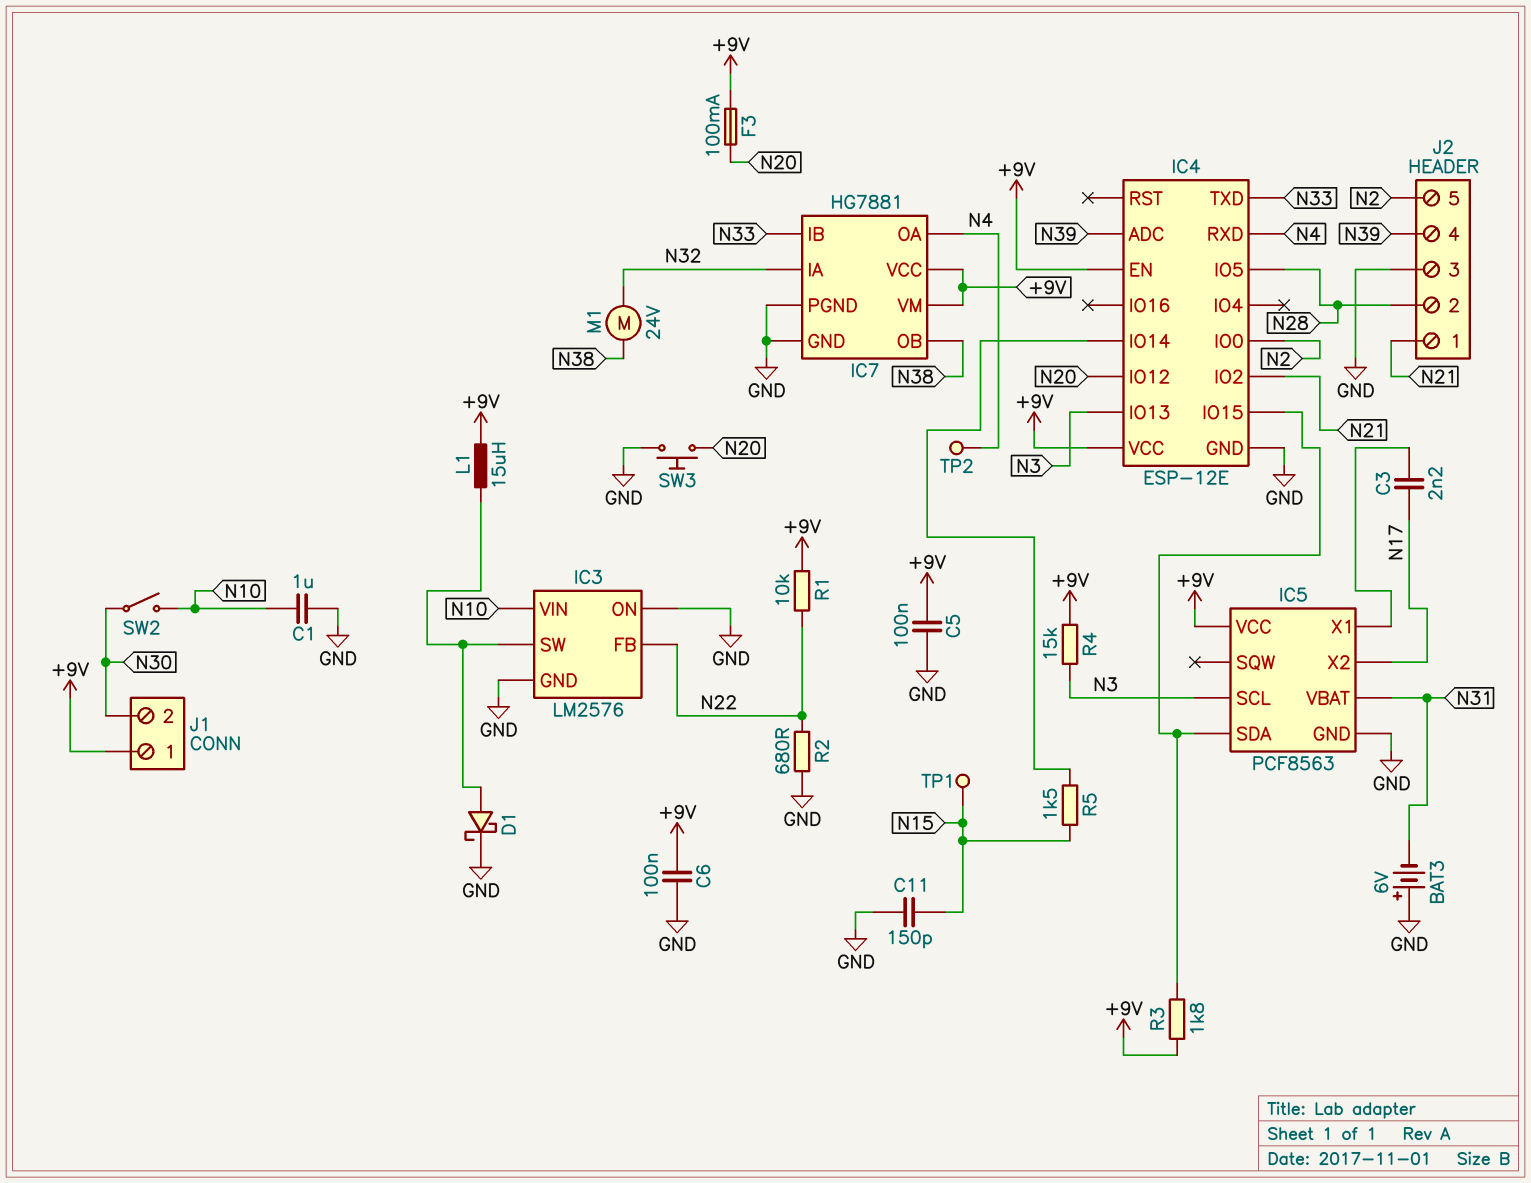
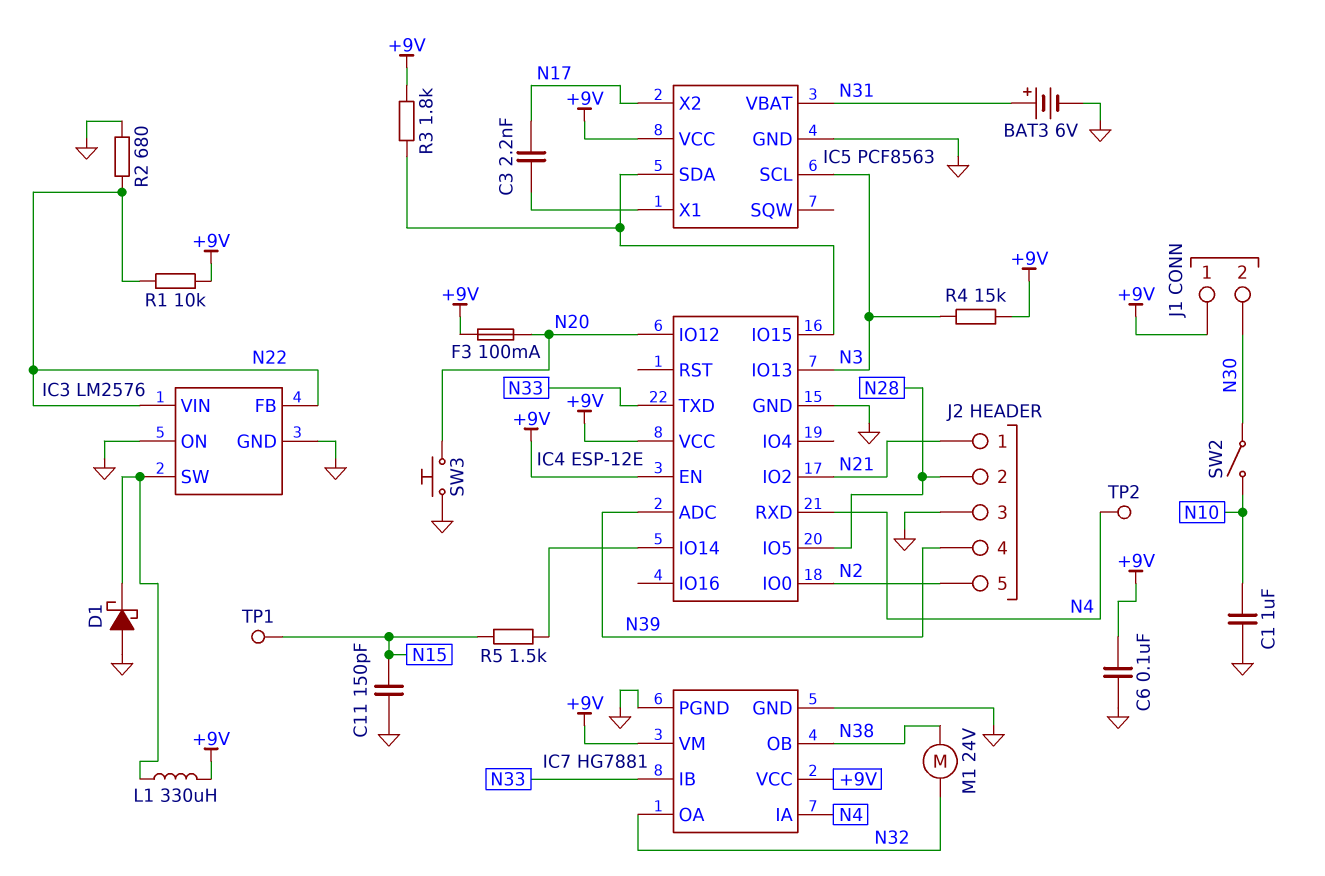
BAT3: 6V (plus GND, minus N31) -> 6V (plus N31, minus GND)
C5: 100nF (+9V, GND) -> none
D1: schottky (A IC3/SW, K GND) -> schottky (A GND, K IC3/SW)
IC3 pin VIN: N10 -> N22
IC7 pin IA: N32 -> N4
IC7 pin OA: N4 -> N32
L1: 15uH (+9V, IC3/SW) -> 330uH (+9V, IC3/SW)

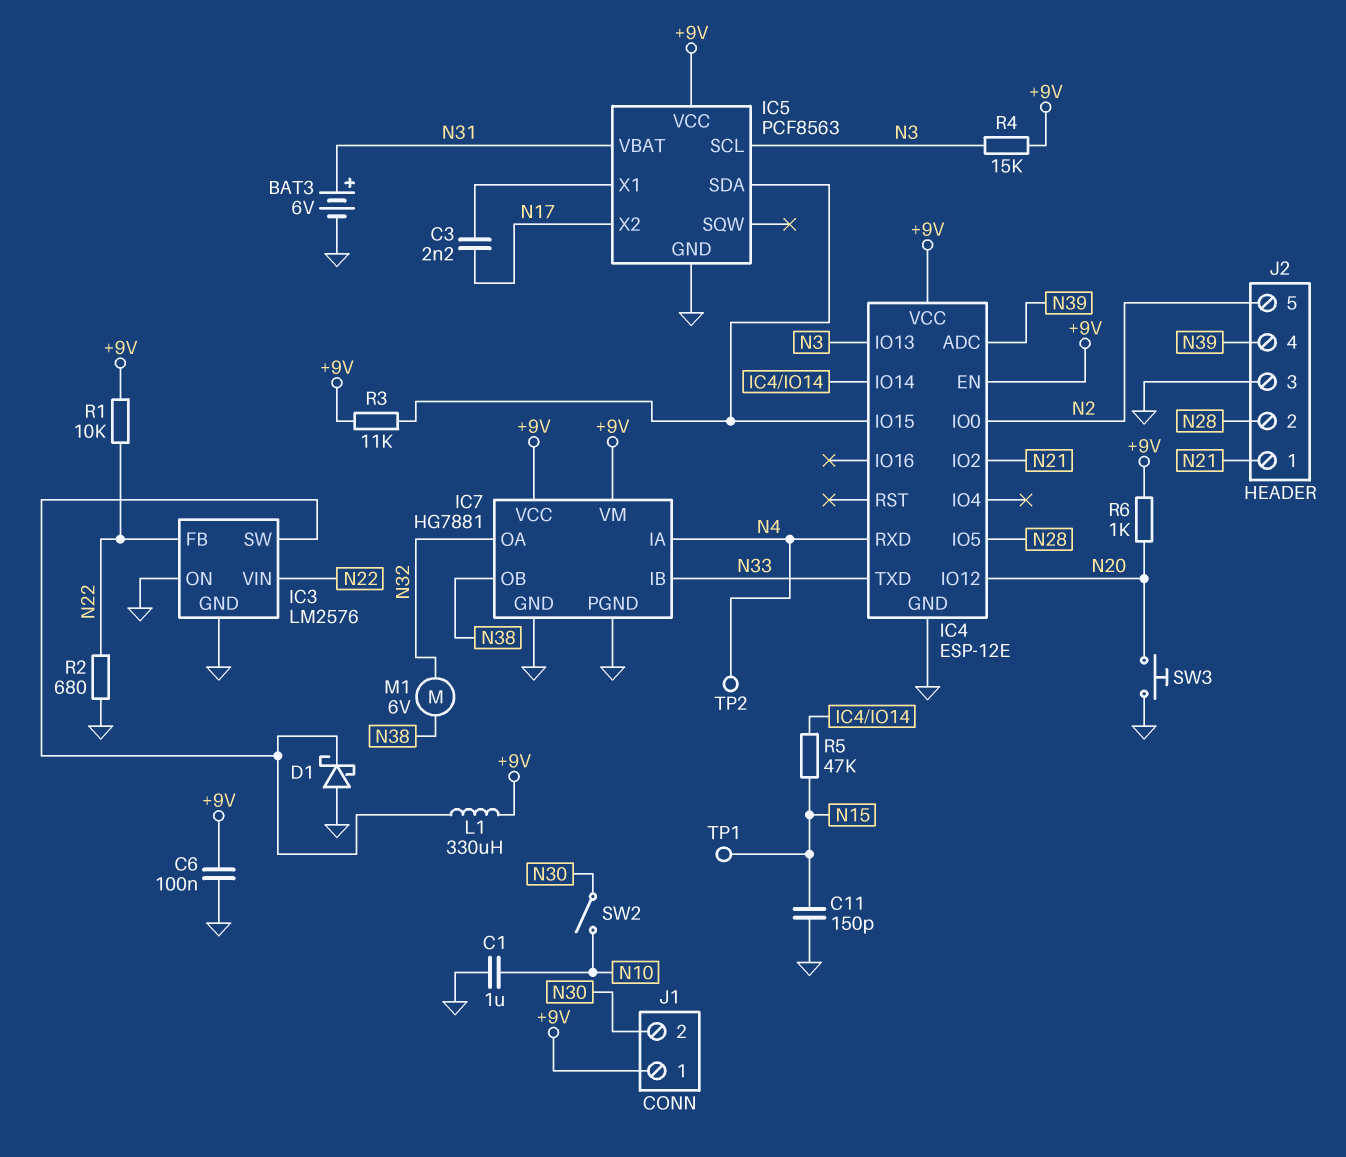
F3: 100mA (+9V, N20) -> none
M1: motor 24V (N32, N38) -> motor 6V (N32, N38)
R3: 1.8k (+9V, IC4/IO15) -> 11k (+9V, IC4/IO15)
R5: 1.5k (IC4/IO14, N15) -> 47k (IC4/IO14, N15)
R6: none -> 1k (+9V, N20)

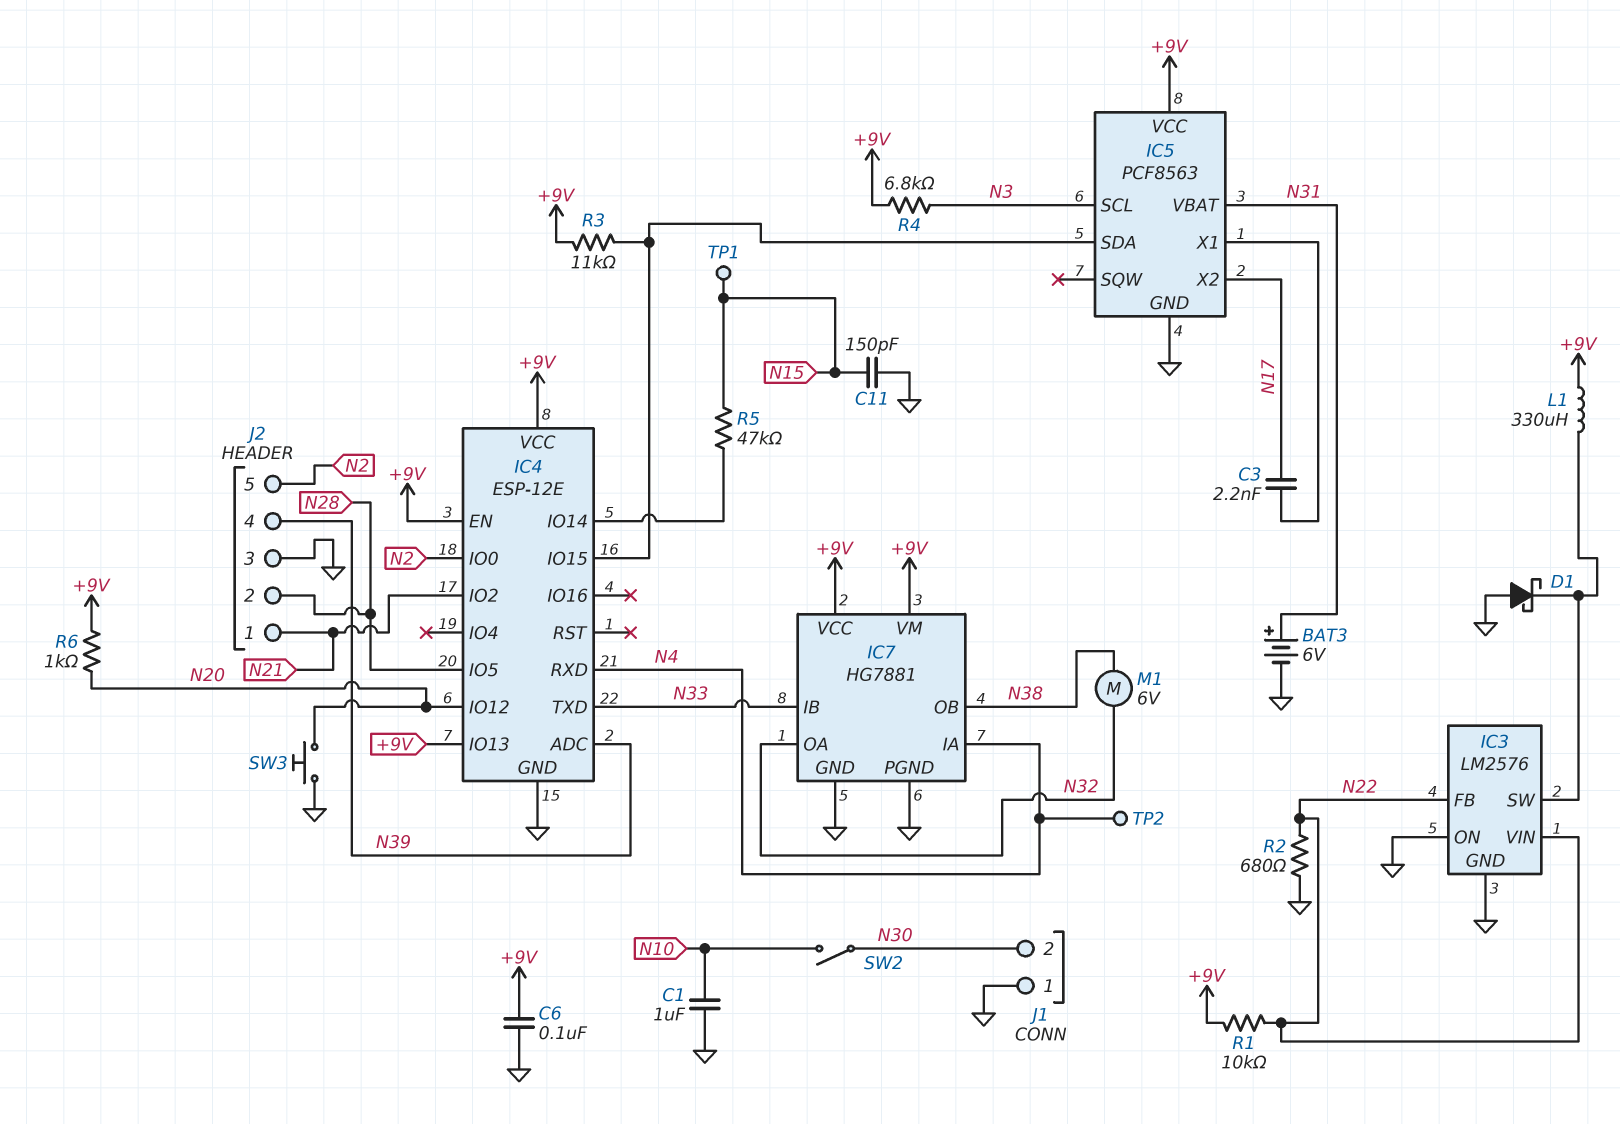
IC4 pin IO13: N3 -> +9V
J1 pin 1: +9V -> GND
R4: 15k (+9V, N3) -> 6.8k (+9V, N3)

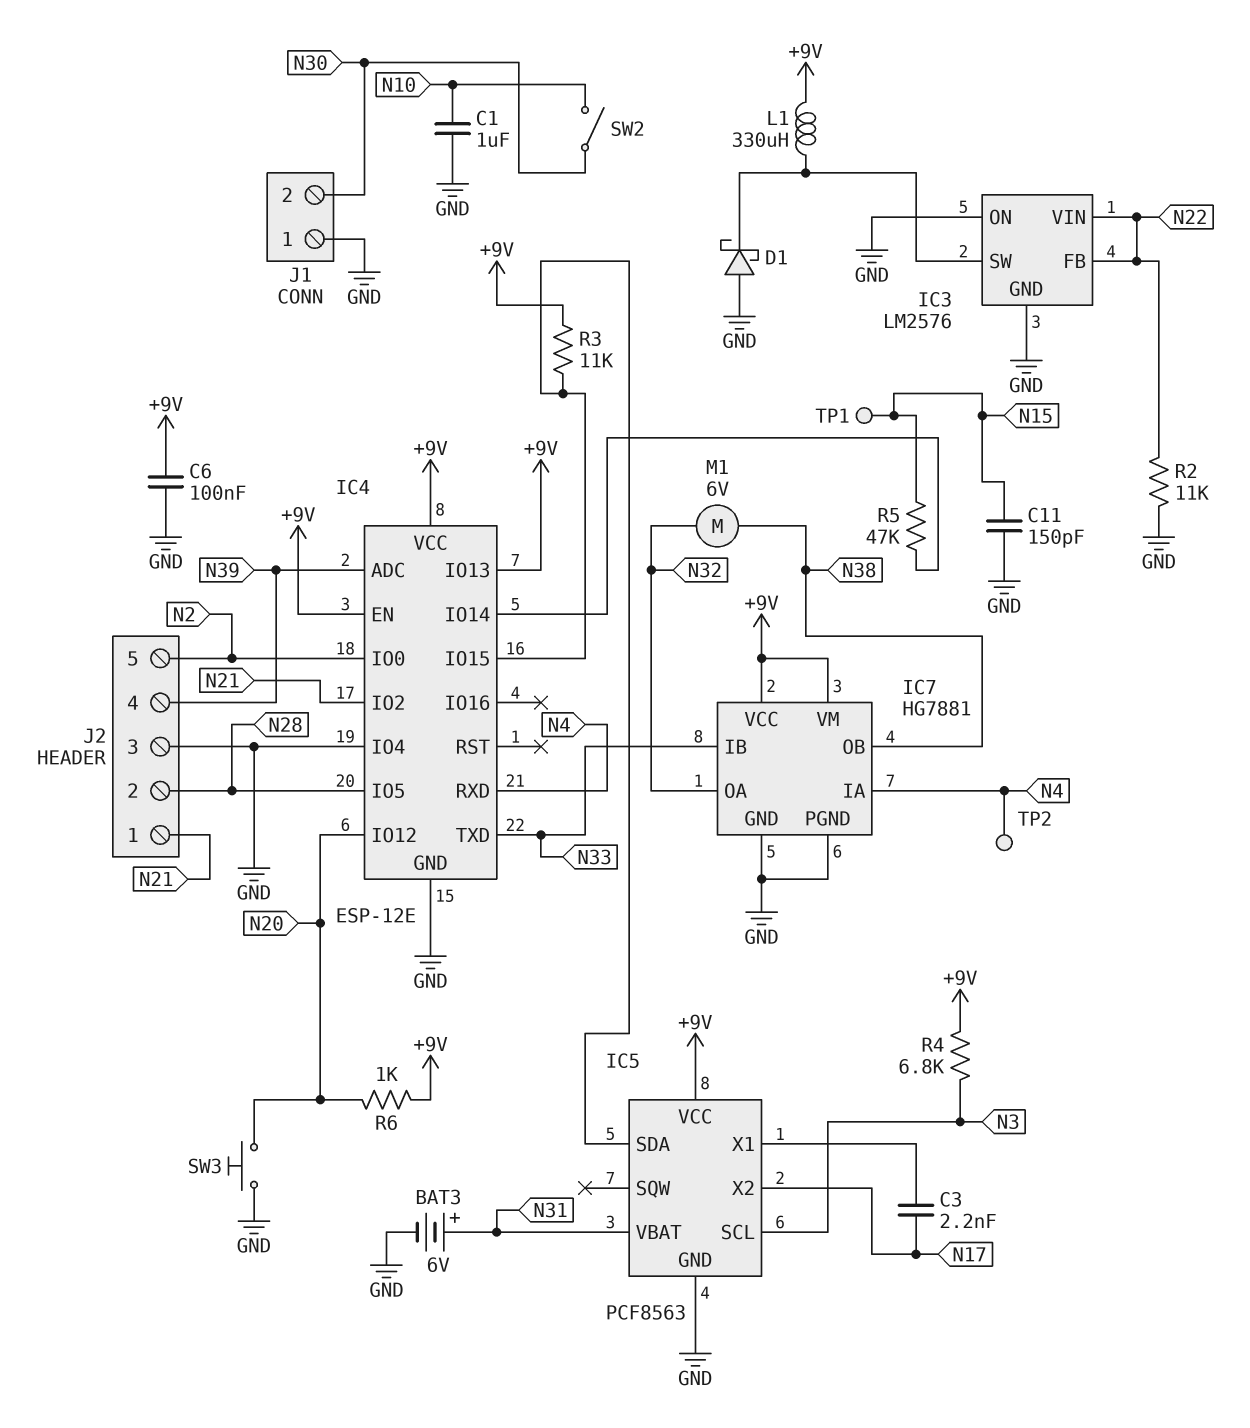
IC4 pin IO4: none -> GND
R1: 10k (+9V, N22) -> none
R2: 680 (GND, N22) -> 11k (GND, N22)

